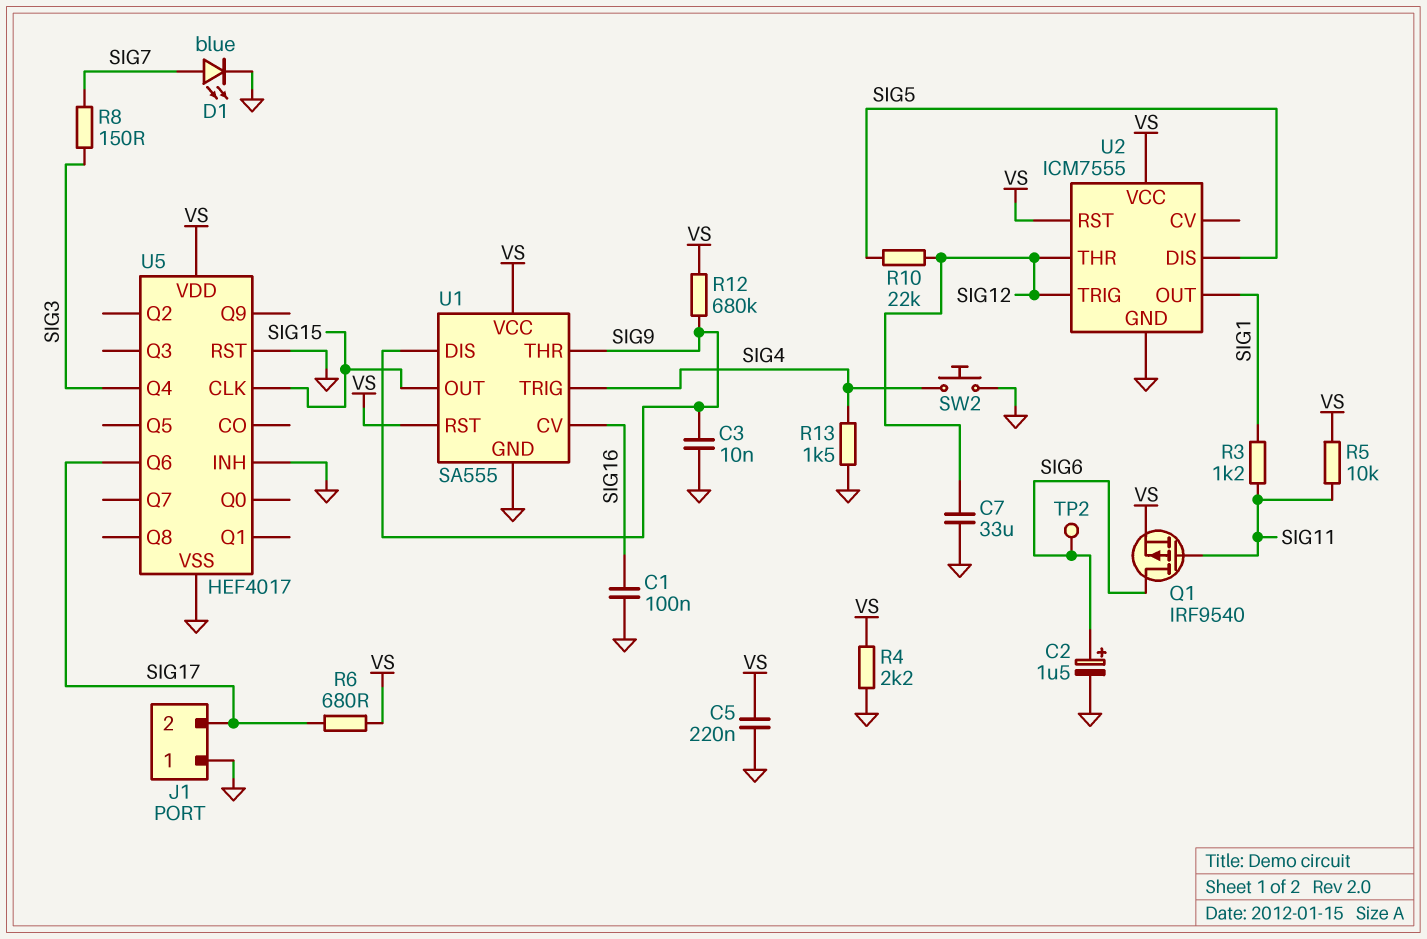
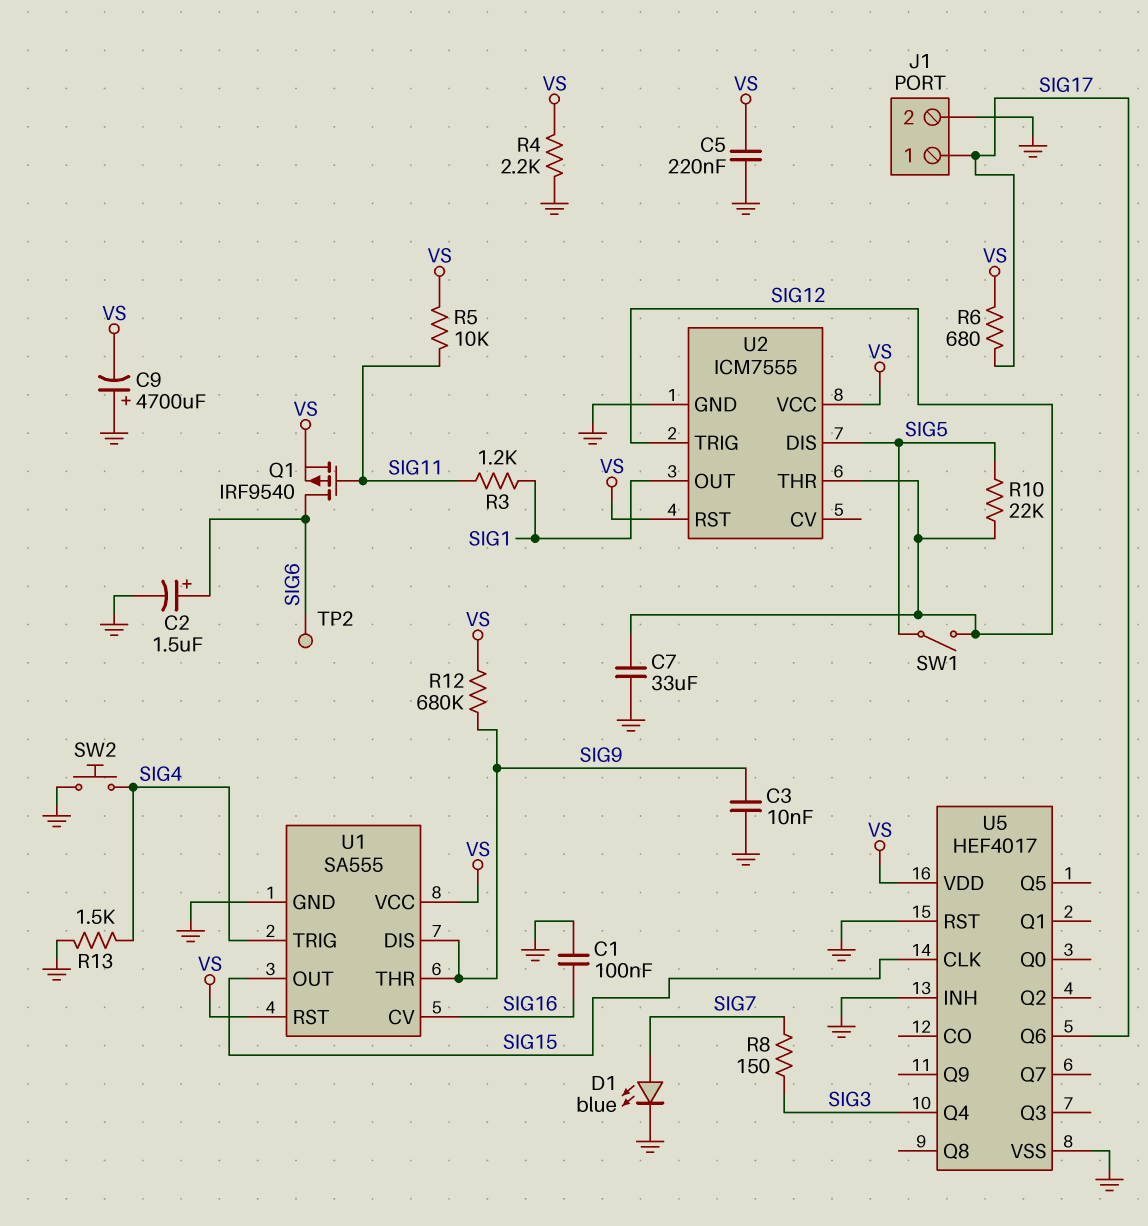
C9: none -> 4700uF (plus GND, minus VS)
J1 pin 1: GND -> SIG17
J1 pin 2: SIG17 -> GND
SW1: none -> switch (SIG5, SIG12)

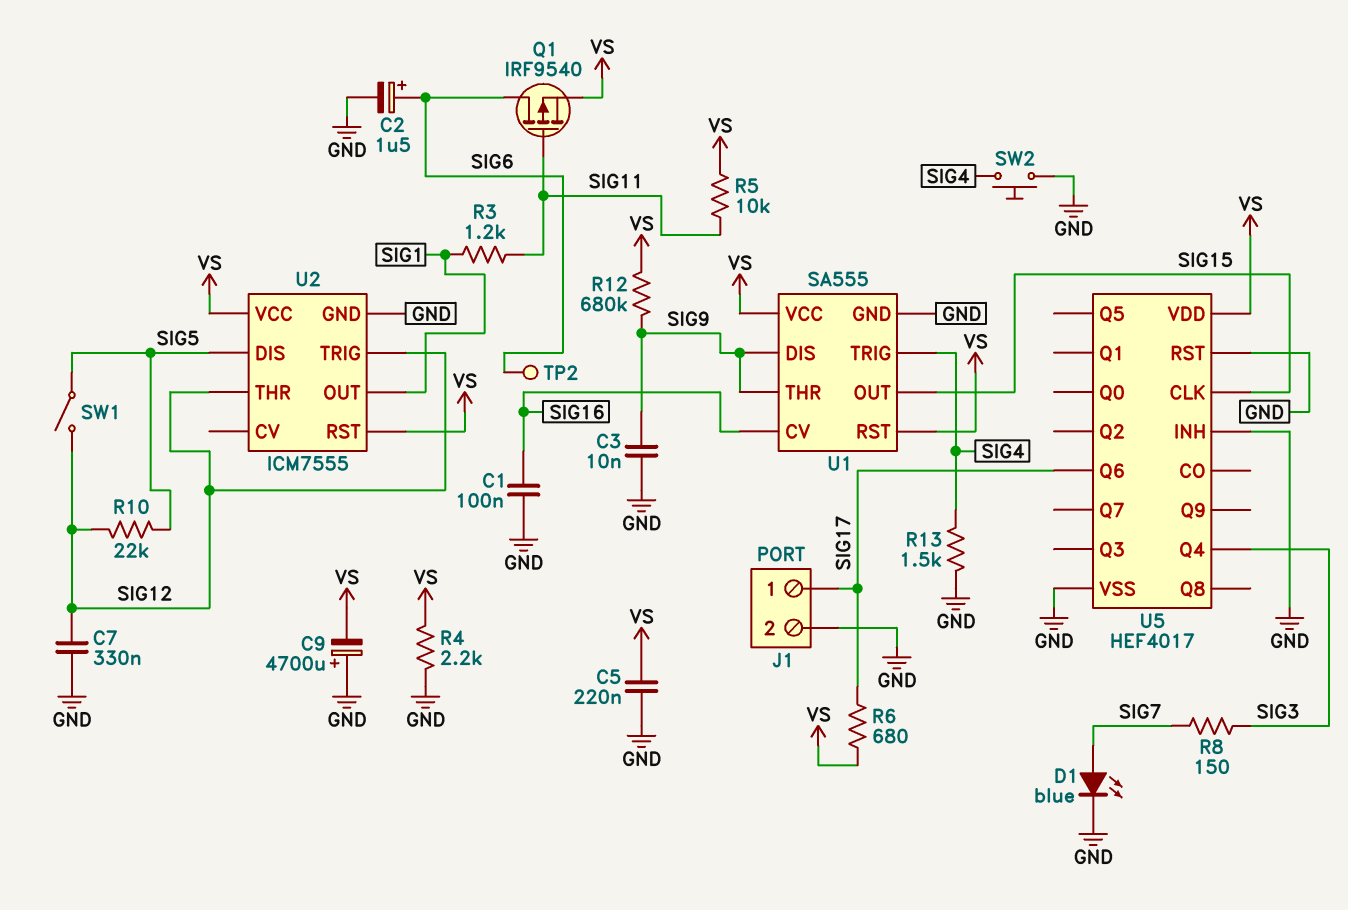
C7: 33uF (GND, SIG12) -> 330nF (GND, SIG12)

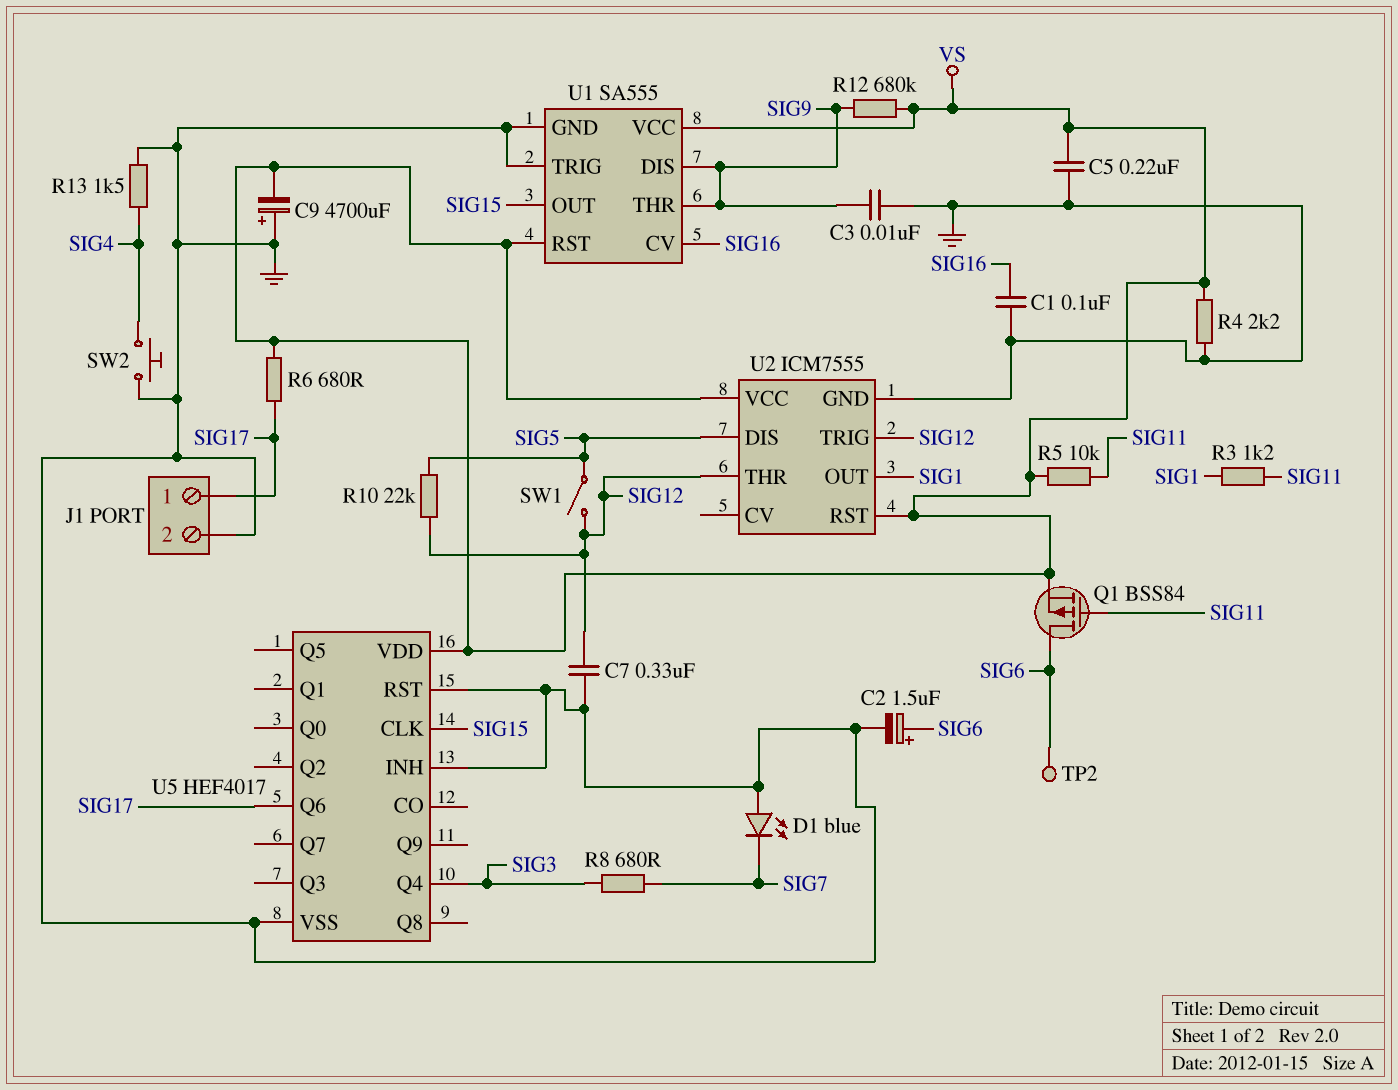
D1: LED blue (A SIG7, K GND) -> LED blue (A GND, K SIG7)
Q1: PMOS IRF9540 (G SIG11, D SIG6, S VS) -> PMOS BSS84 (G SIG11, D SIG6, S VS)
R8: 150 (SIG3, SIG7) -> 680 (SIG3, SIG7)
U1 pin TRIG: SIG4 -> GND

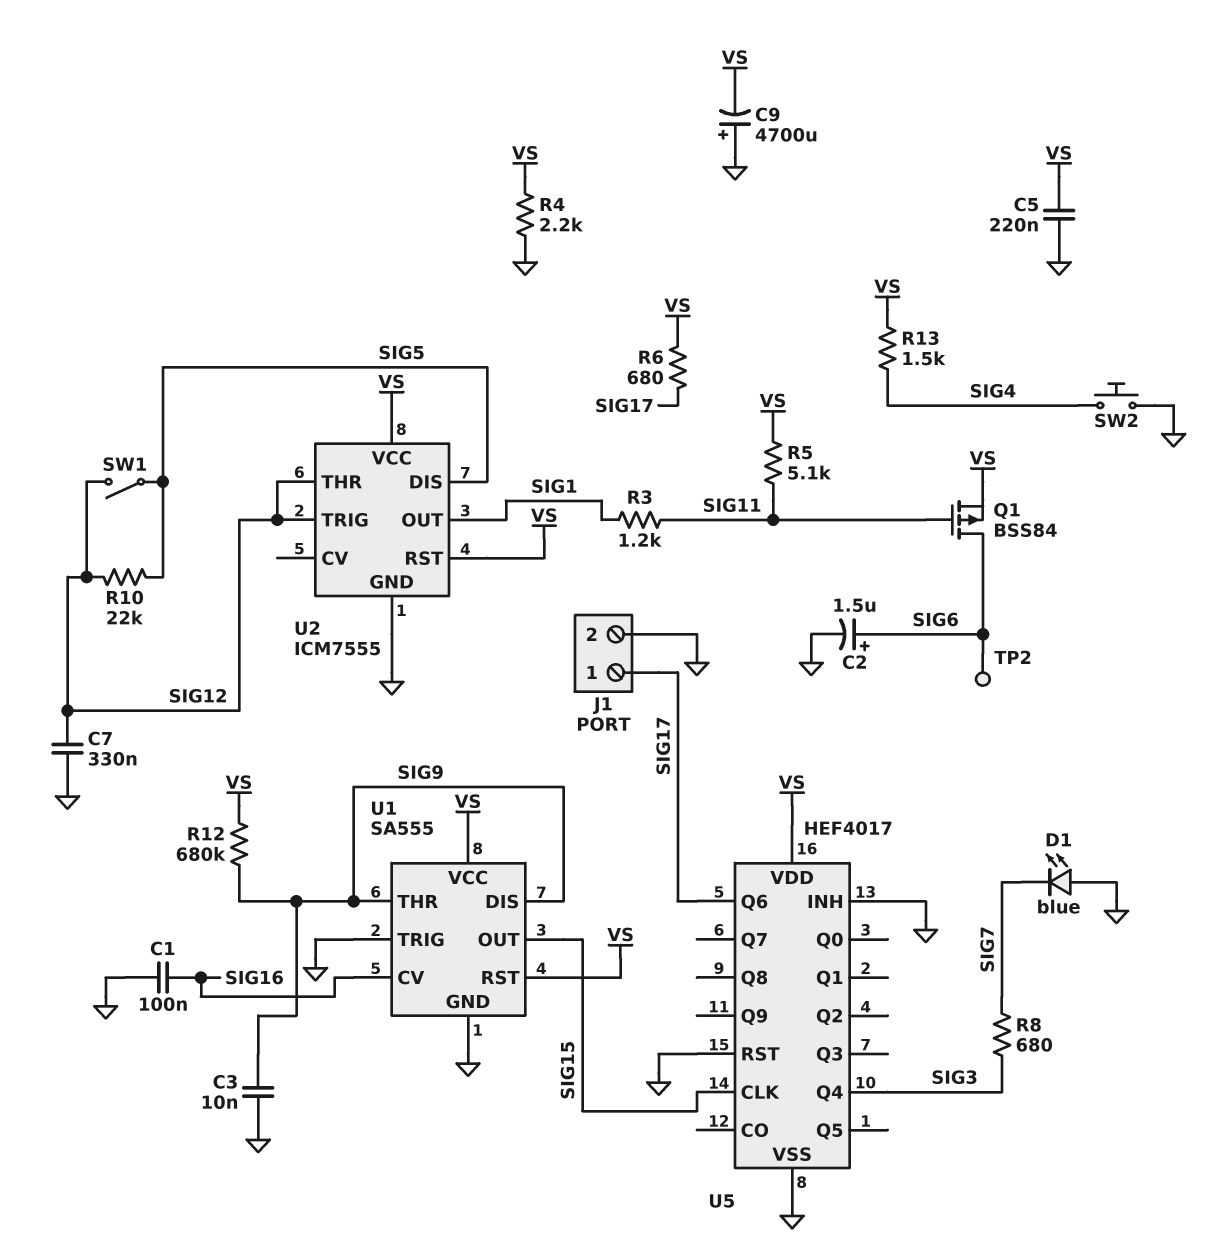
R5: 10k (SIG11, VS) -> 5.1k (SIG11, VS)
R13: 1.5k (GND, SIG4) -> 1.5k (SIG4, VS)

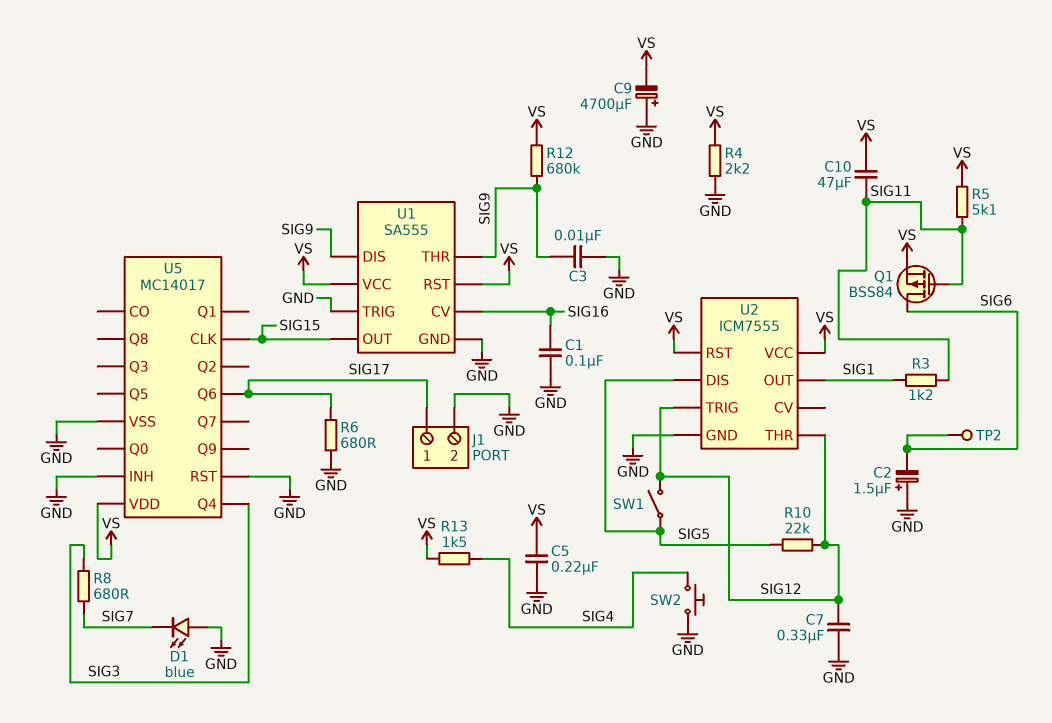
C2: 1.5uF (plus SIG6, minus GND) -> 1.5uF (plus GND, minus SIG6)
C10: none -> 47uF (SIG11, VS)
R6: 680 (SIG17, VS) -> 680 (GND, SIG17)
U5: HEF4017 -> MC14017

